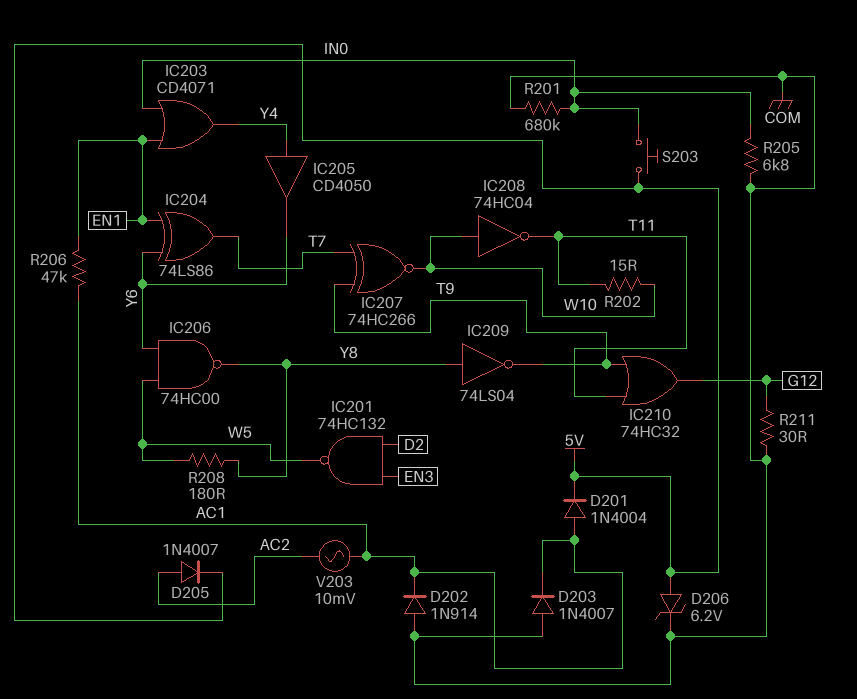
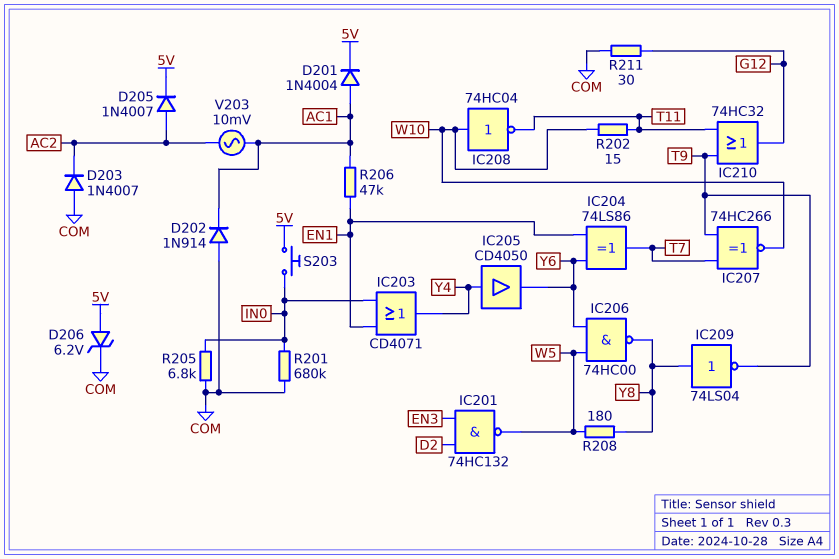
D203: diode 1N4007 (A COM, K AC1) -> diode 1N4007 (A COM, K AC2)

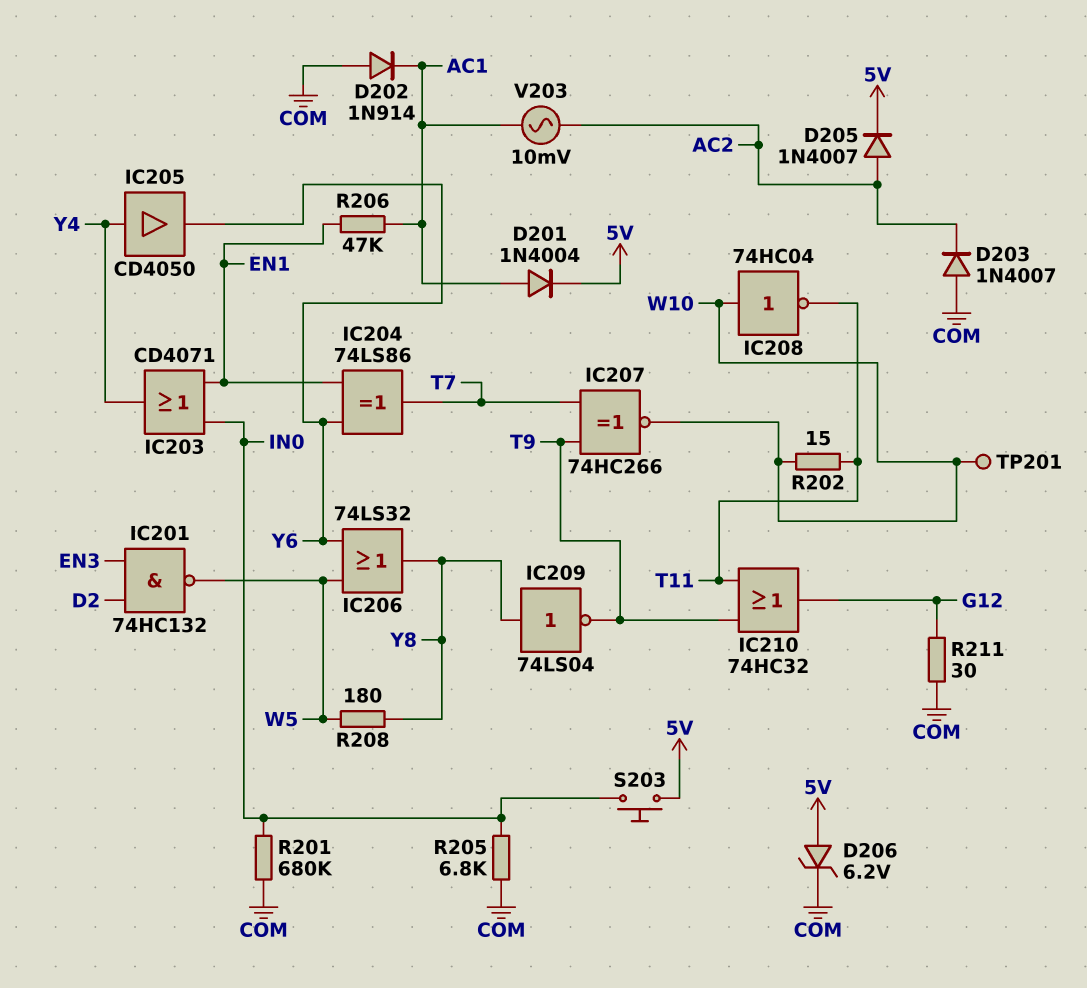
IC206: NAND 74HC00 (in W5, in Y6, out Y8) -> OR 74LS32 (in W5, in Y6, out Y8)
TP201: none -> test point (W10)

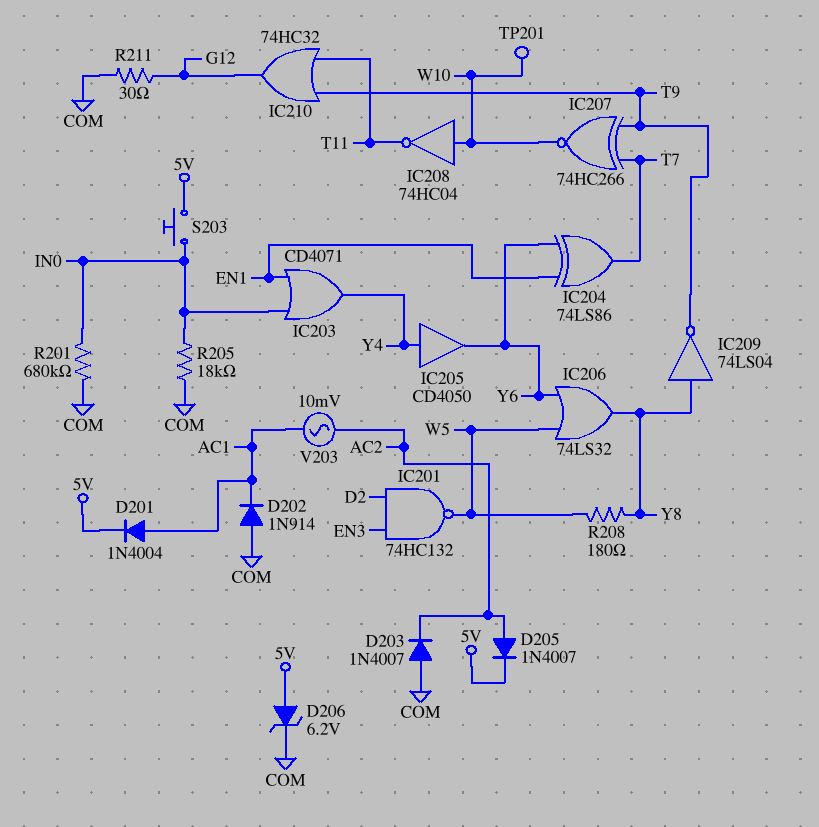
R202: 15 (T11, W10) -> none
R205: 6.8k (COM, IN0) -> 18k (COM, IN0)
R206: 47k (AC1, EN1) -> none

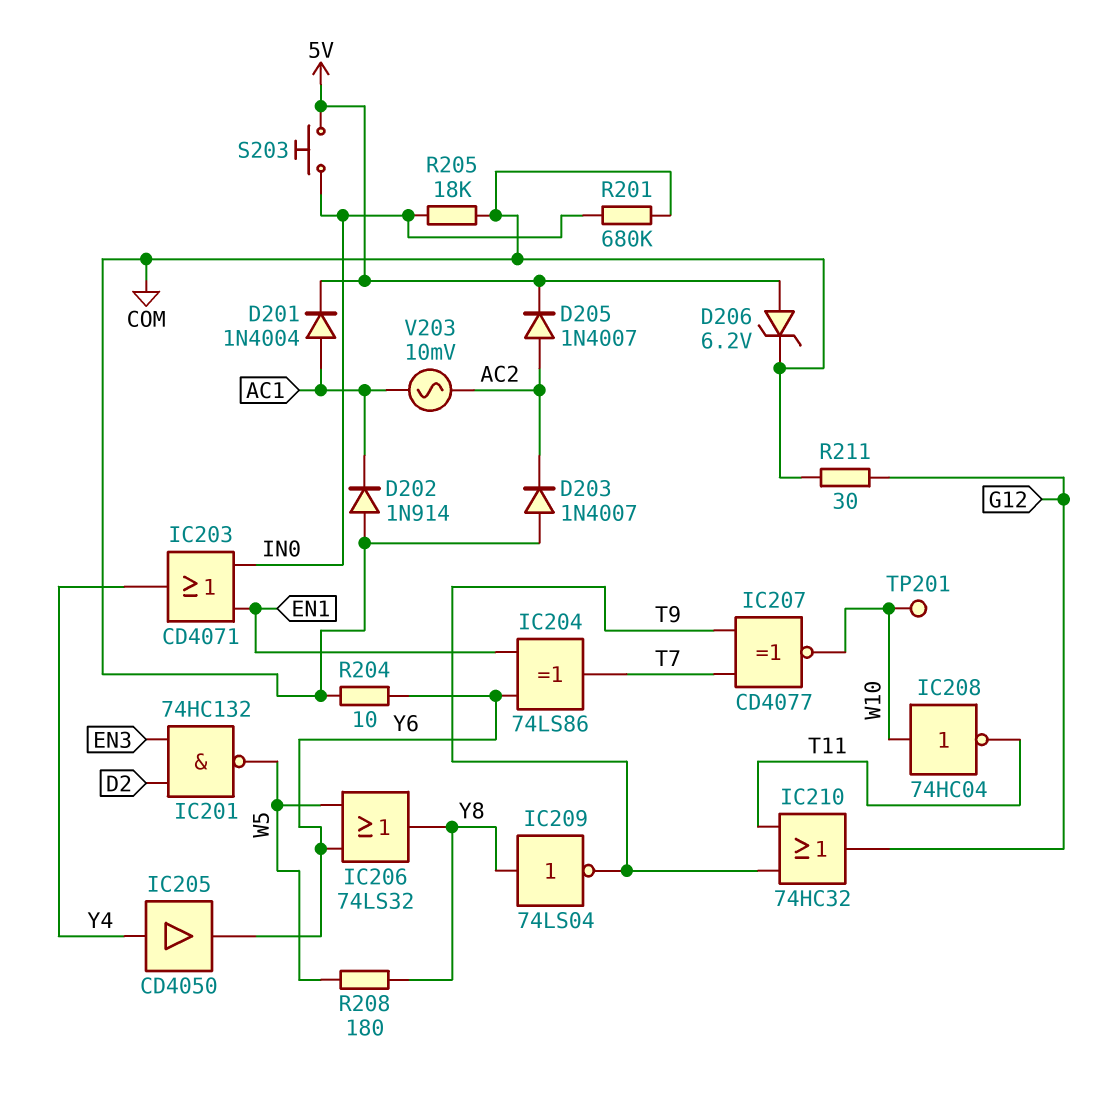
IC207: XNOR 74HC266 (in T7, in T9, out W10) -> XNOR CD4077 (in T7, in T9, out W10)
R204: none -> 10 (COM, Y6)

